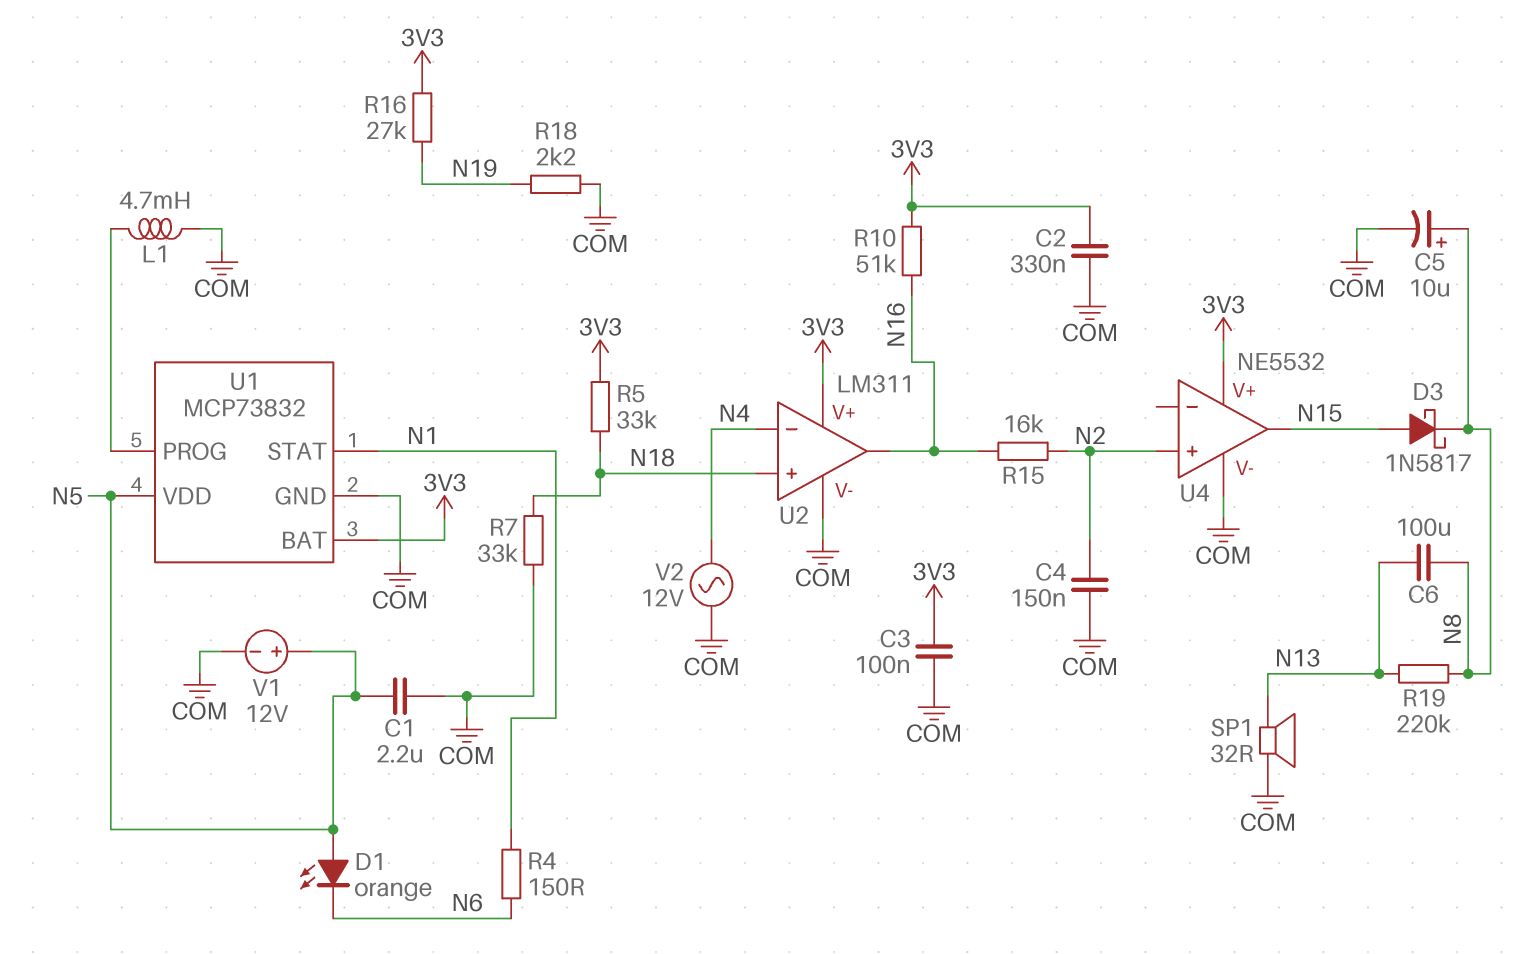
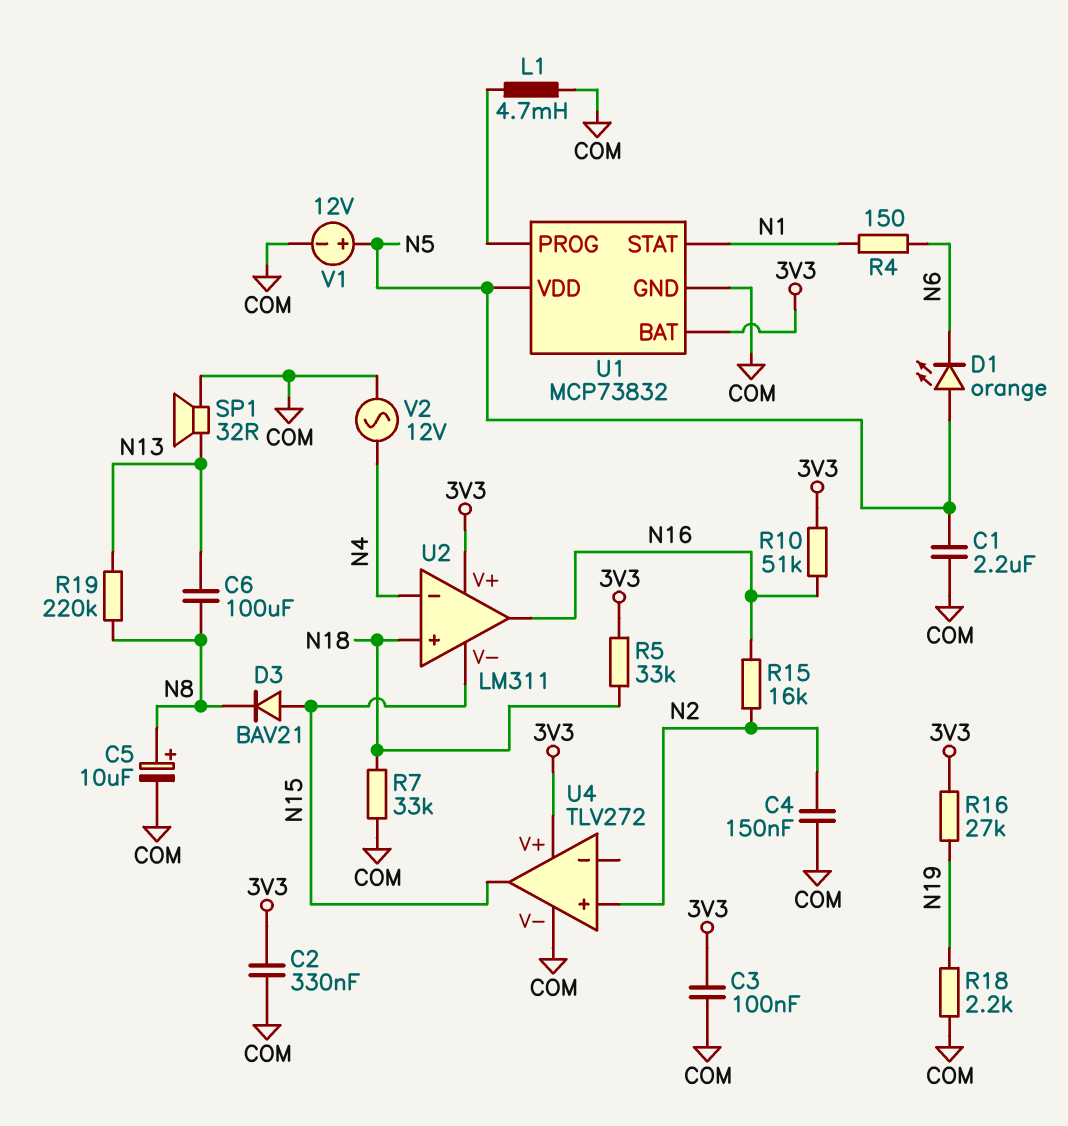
D3: schottky 1N5817 (A N15, K N8) -> diode BAV21 (A N15, K N8)
U2 pin V-: COM -> N15
U4: NE5532 -> TLV272

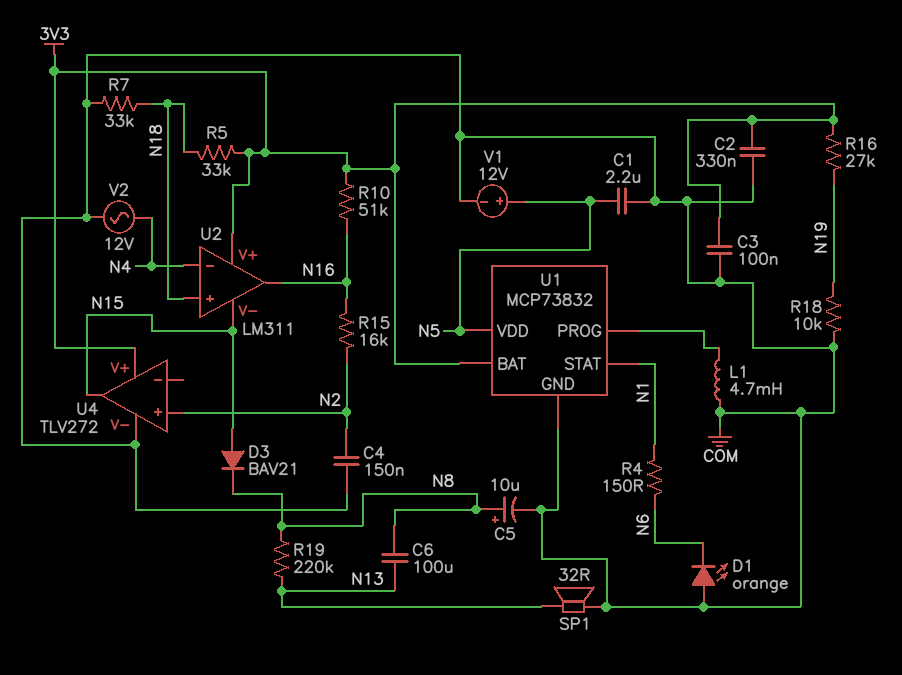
D1: LED orange (A N5, K N6) -> LED orange (A COM, K N6)
R18: 2.2k (COM, N19) -> 10k (COM, N19)

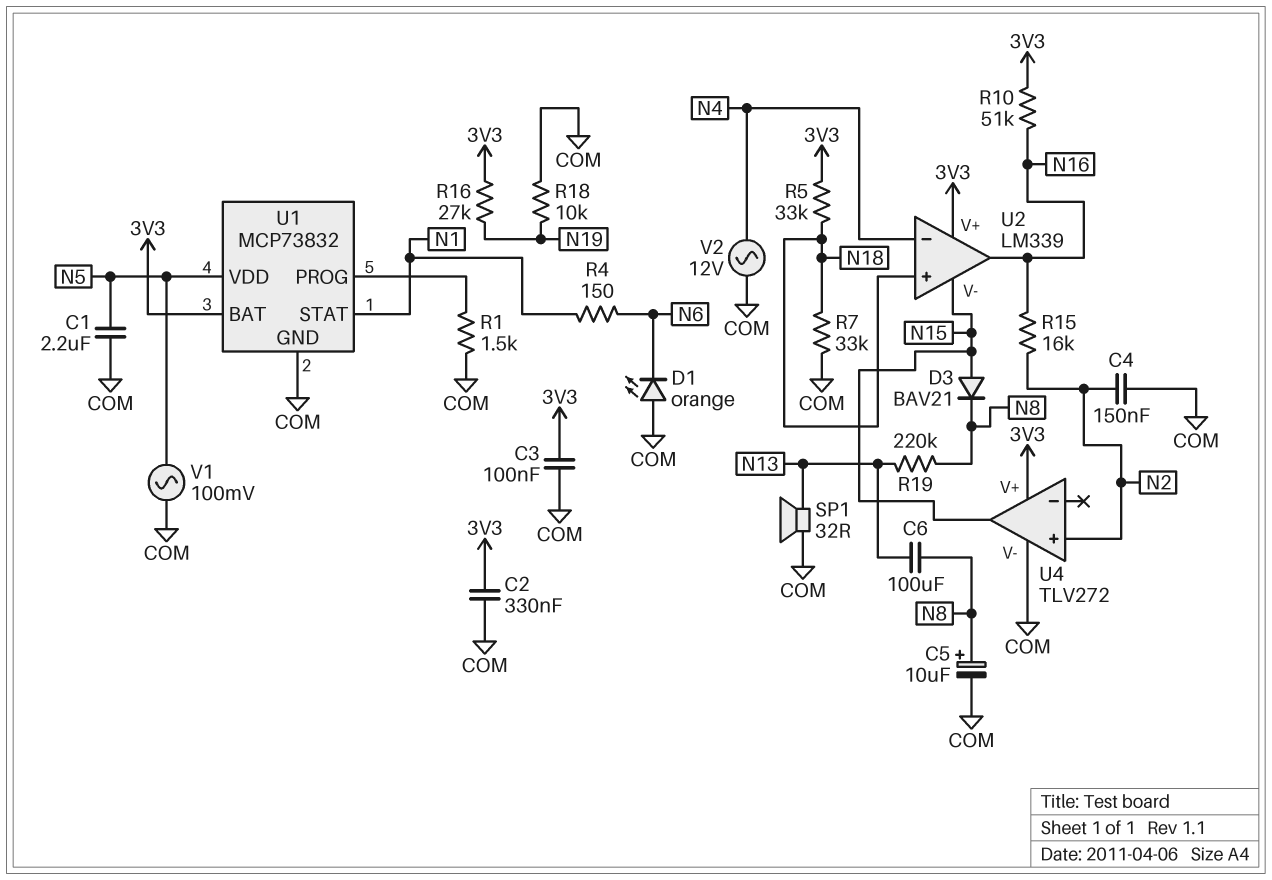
L1: 4.7mH (COM, U1/PROG) -> none
R1: none -> 1.5k (COM, U1/PROG)
U2: LM311 -> LM339
V1: 12V (plus N5, minus COM) -> AC 100mV (COM, N5)

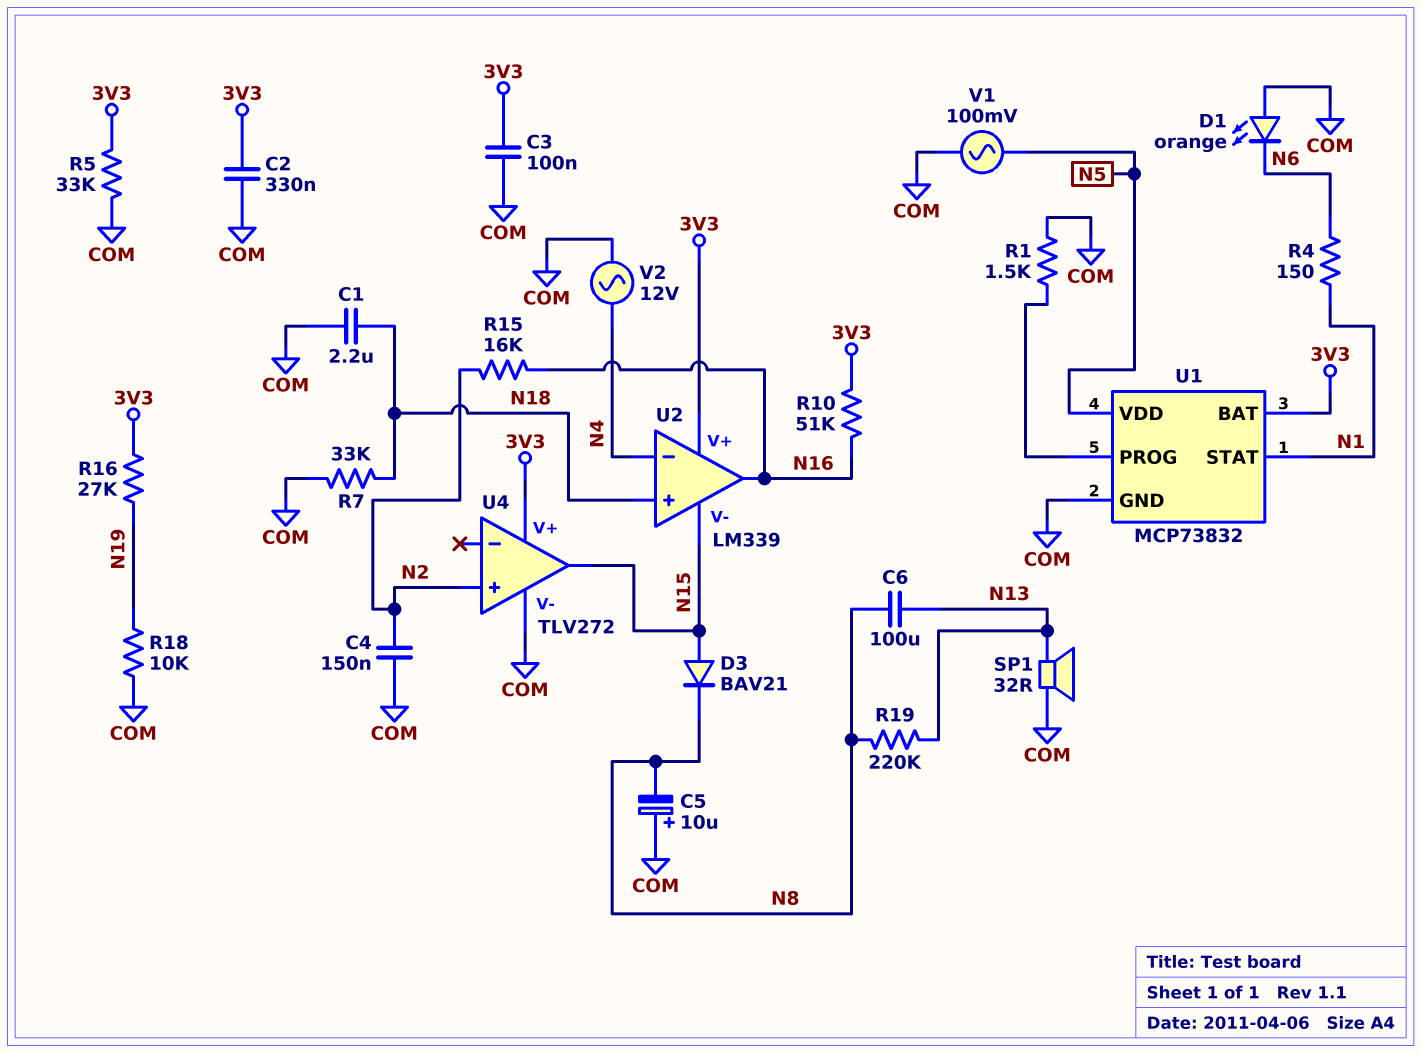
C1: 2.2uF (COM, N5) -> 2.2uF (COM, N18)
C5: 10uF (plus N8, minus COM) -> 10uF (plus COM, minus N8)
R5: 33k (3V3, N18) -> 33k (3V3, COM)

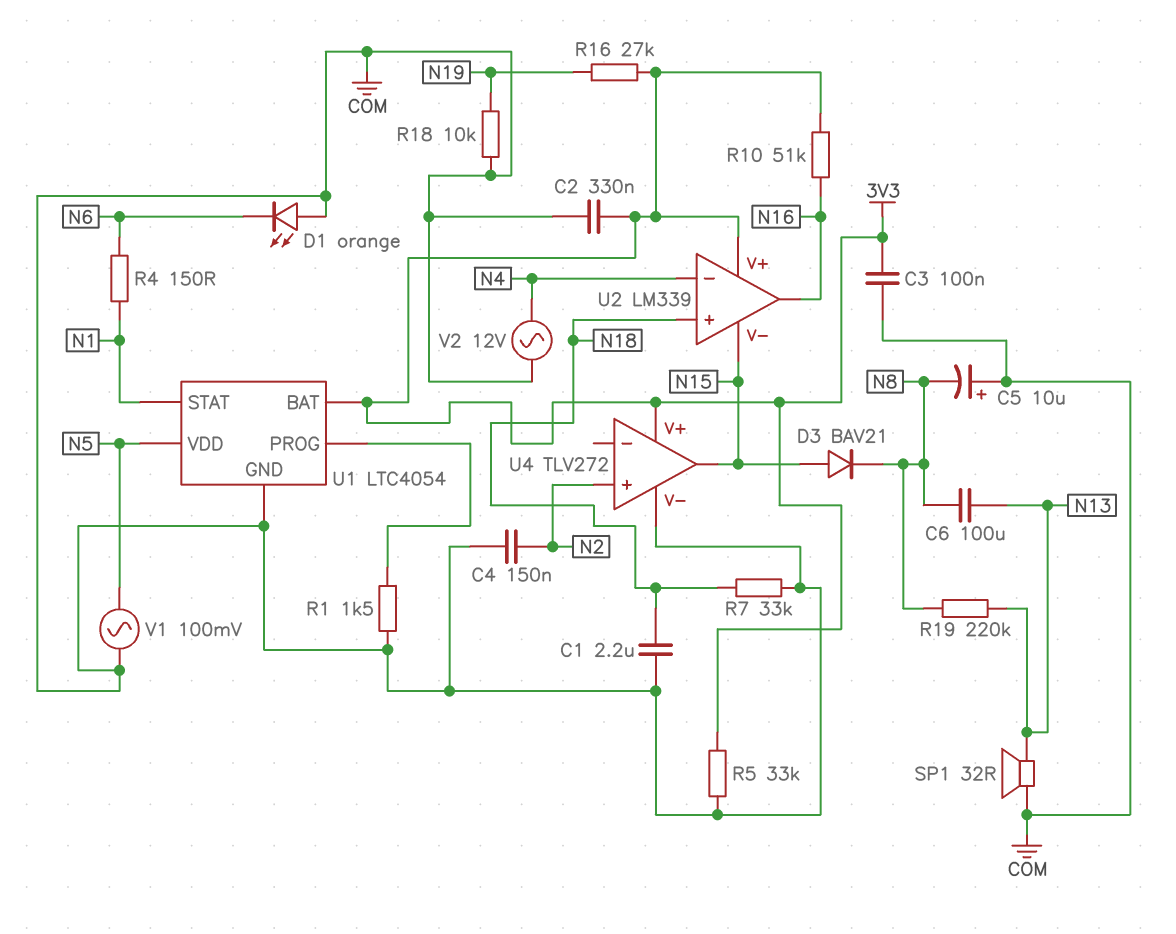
R15: 16k (N2, N16) -> none
U1: MCP73832 -> LTC4054

